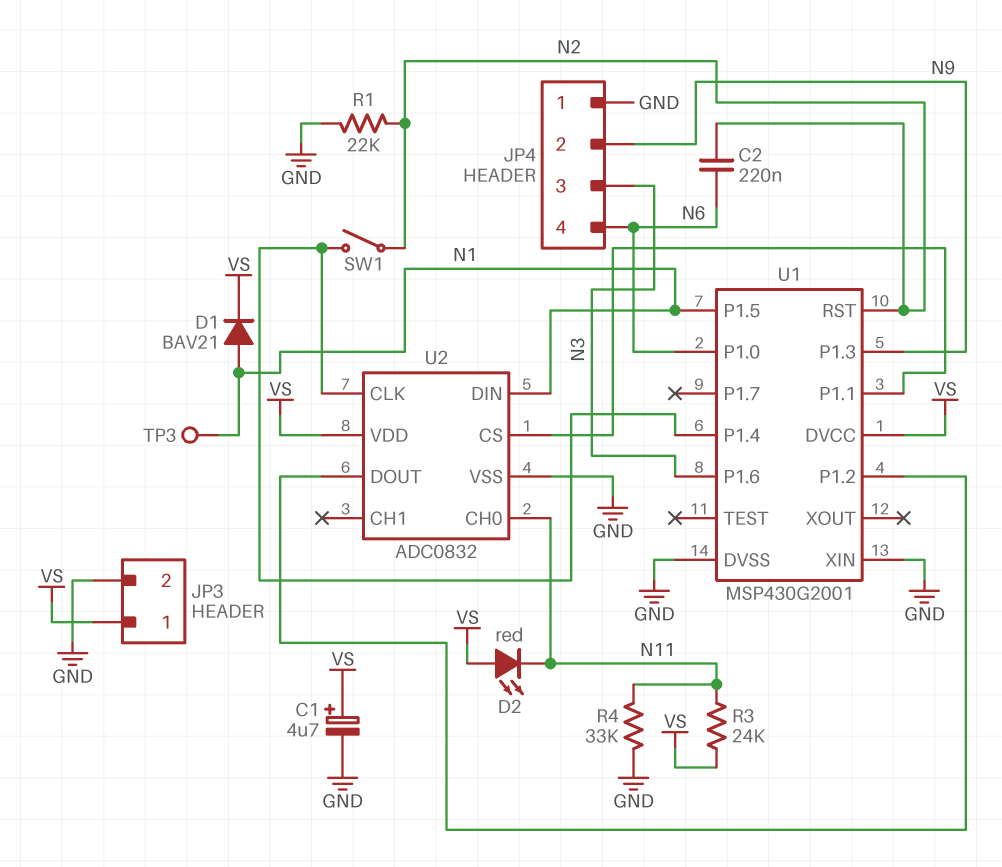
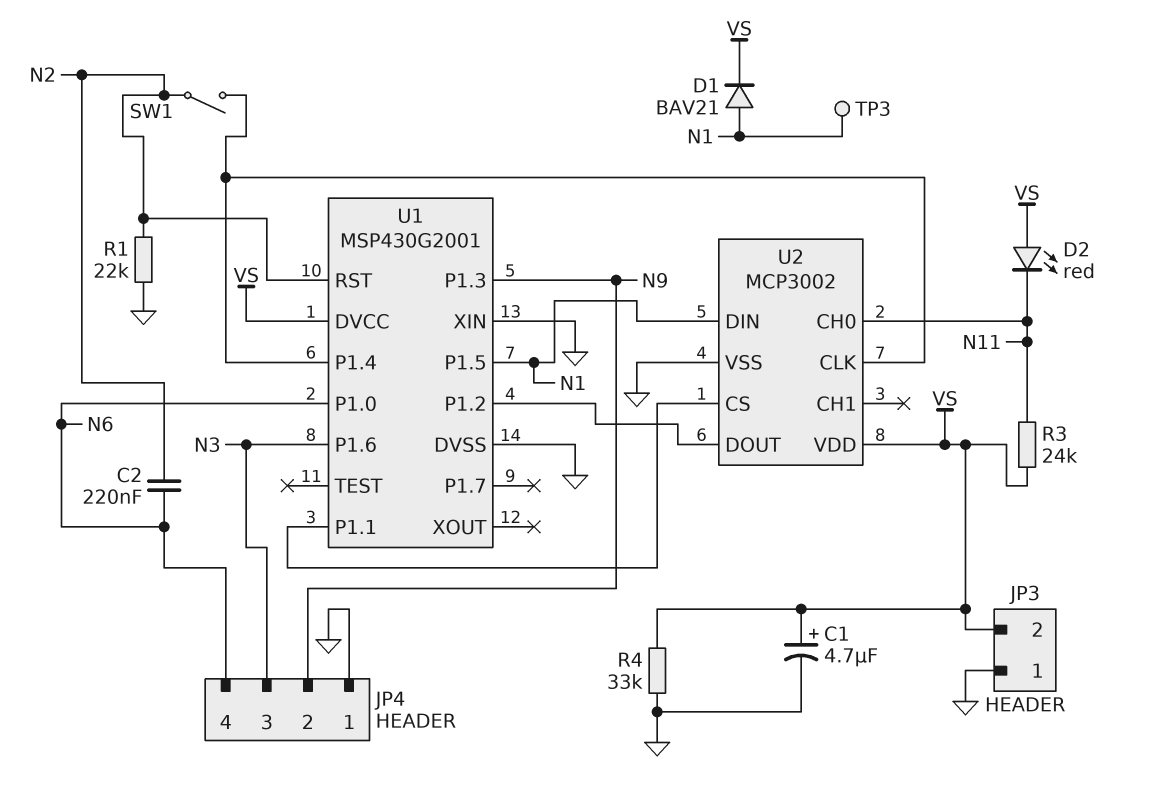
JP3 pin 1: VS -> GND
JP3 pin 2: GND -> VS
R4: 33k (GND, N11) -> 33k (GND, VS)
U2: ADC0832 -> MCP3002

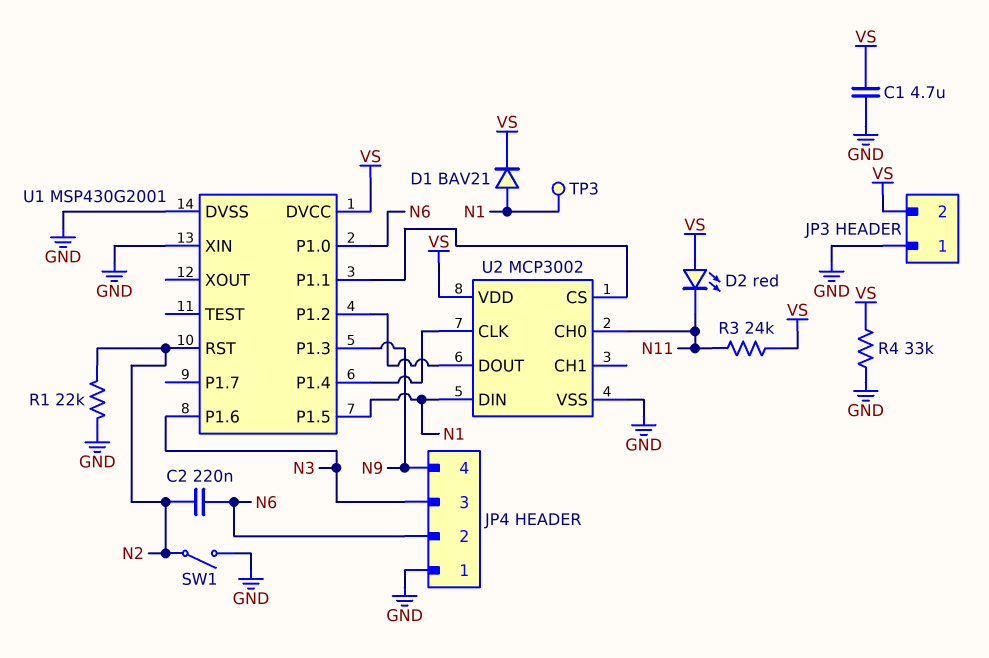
C1: 4.7uF (plus VS, minus GND) -> 4.7uF (GND, VS)
JP4 pin 2: N9 -> N6
JP4 pin 4: N6 -> N9
SW1: switch (N2, U1/P1.4) -> switch (GND, N2)

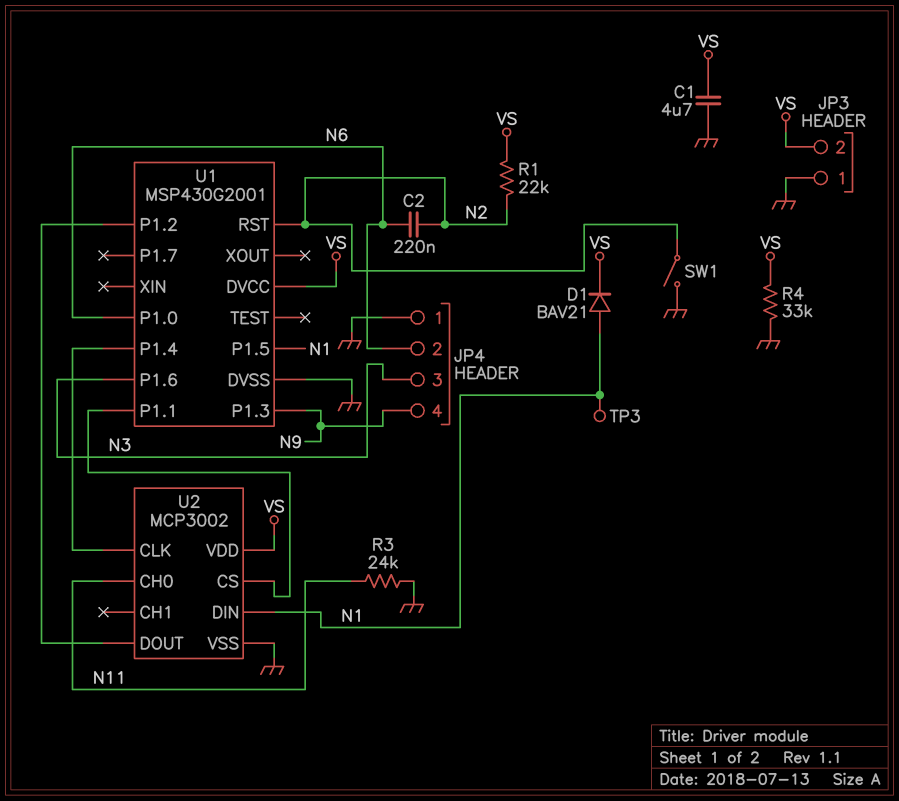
D2: LED red (A VS, K N11) -> none
R1: 22k (GND, N2) -> 22k (N2, VS)
R3: 24k (N11, VS) -> 24k (GND, N11)
U1 pin XIN: GND -> none

